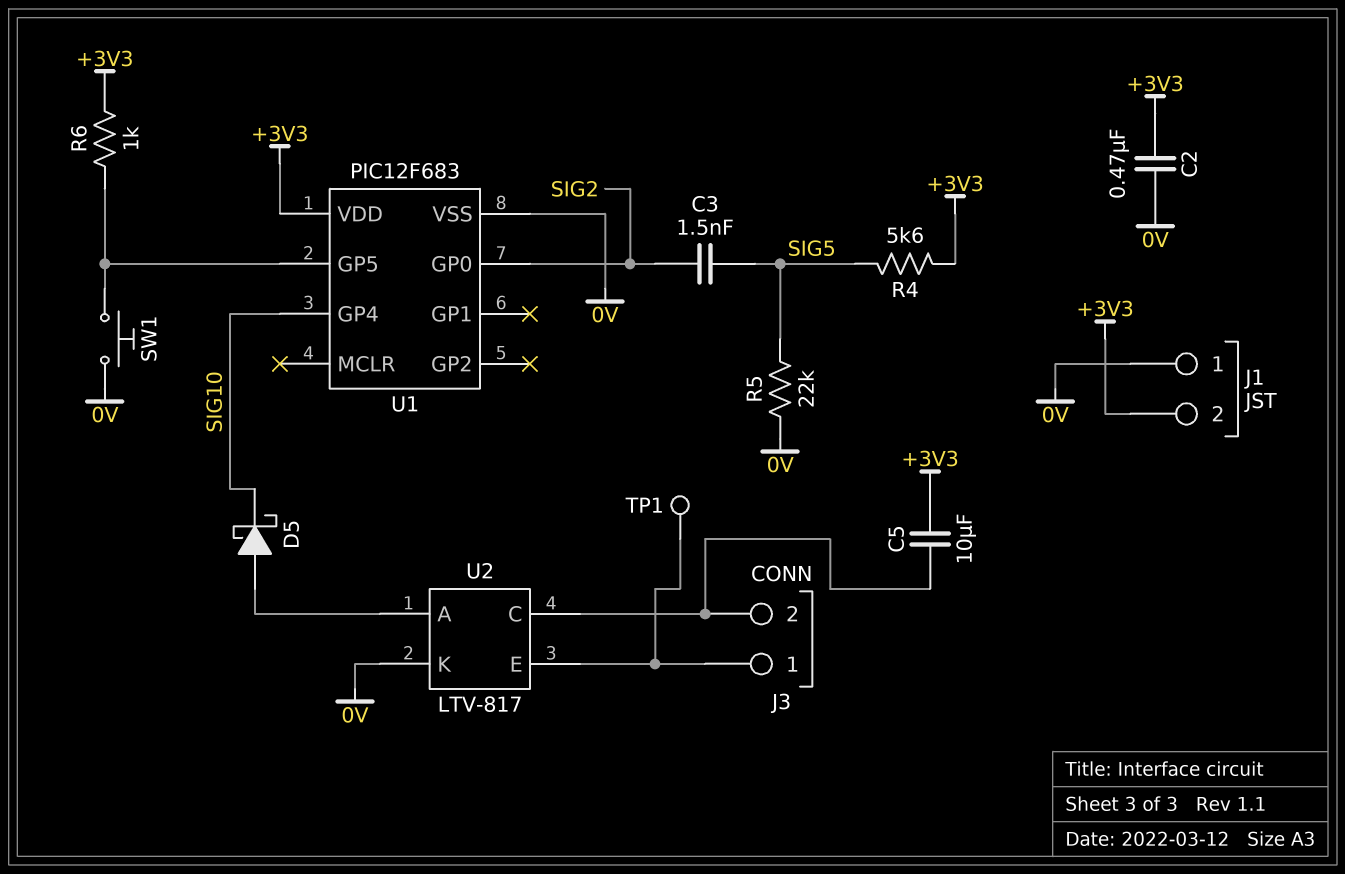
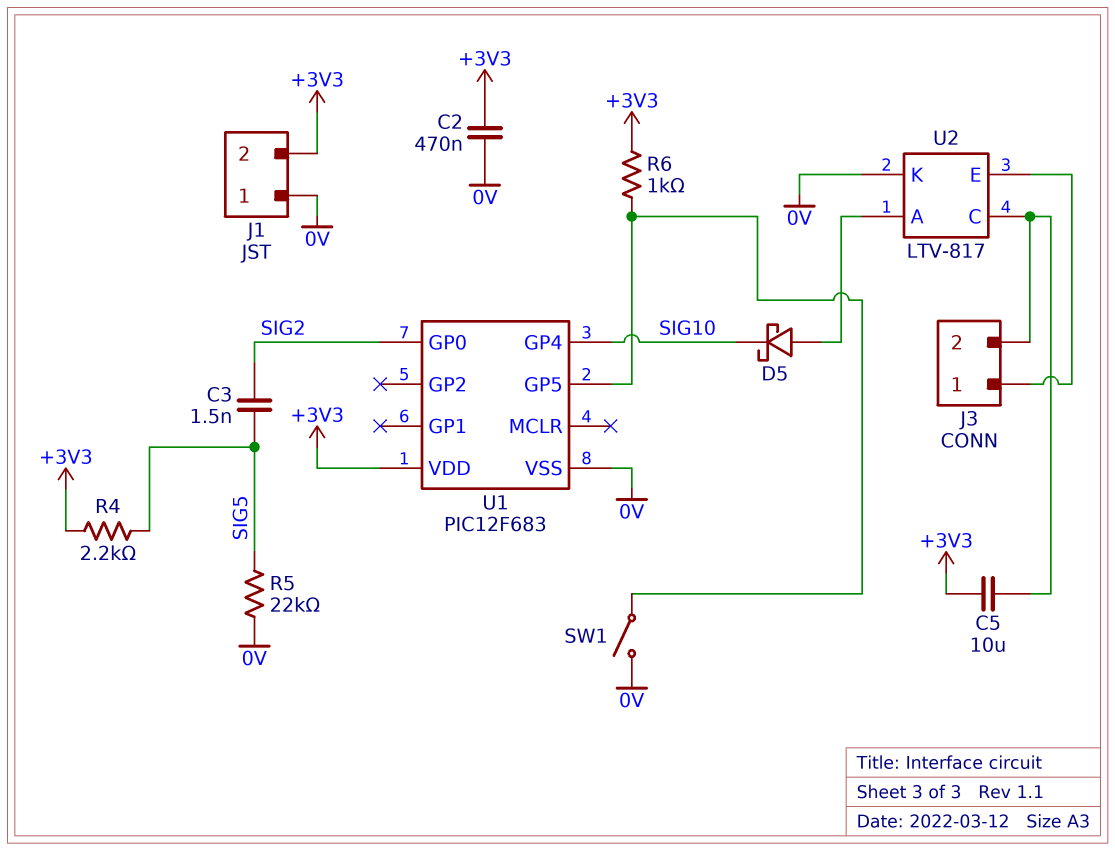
R4: 5.6k (+3V3, SIG5) -> 2.2k (+3V3, SIG5)
SW1: button (0V, U1/GP5) -> switch (0V, U1/GP5)
TP1: test point (J3/1) -> none

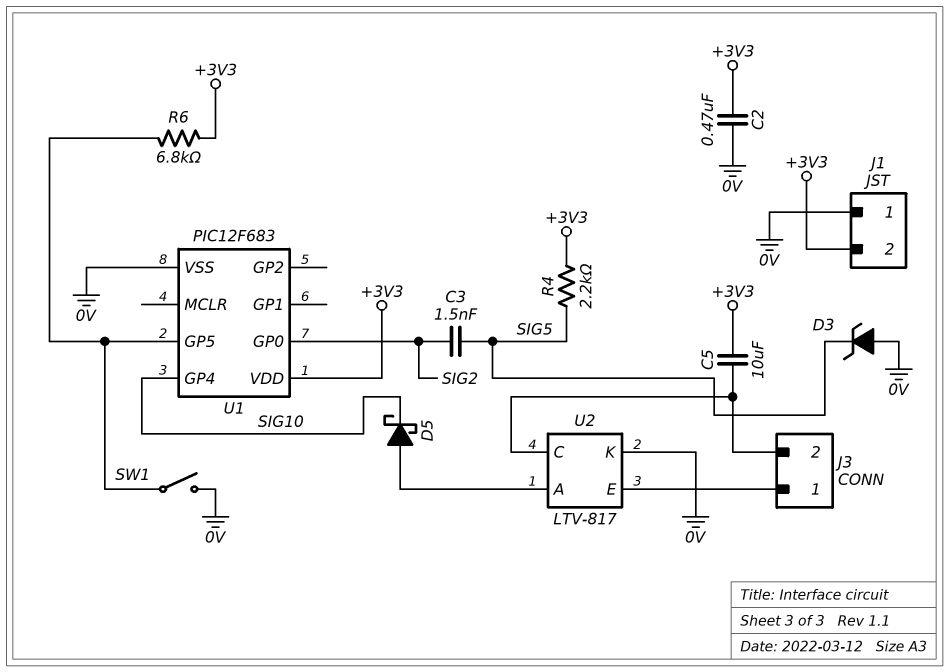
D3: none -> zener (A 0V, K SIG5)
R5: 22k (0V, SIG5) -> none
R6: 1k (+3V3, U1/GP5) -> 6.8k (+3V3, U1/GP5)

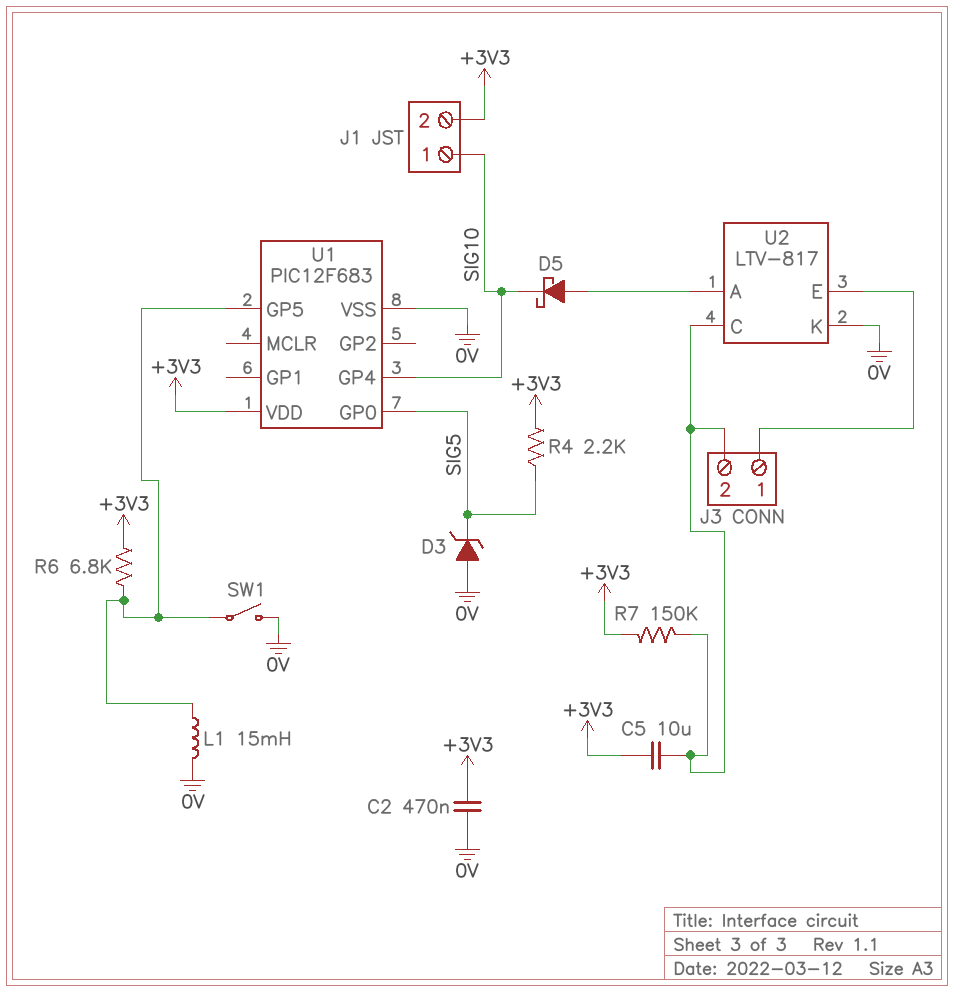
C3: 1.5nF (SIG2, SIG5) -> none
J1 pin 1: 0V -> SIG10
L1: none -> 15mH (0V, U1/GP5)
R7: none -> 150k (+3V3, J3/2)
U1 pin GP0: SIG2 -> SIG5

